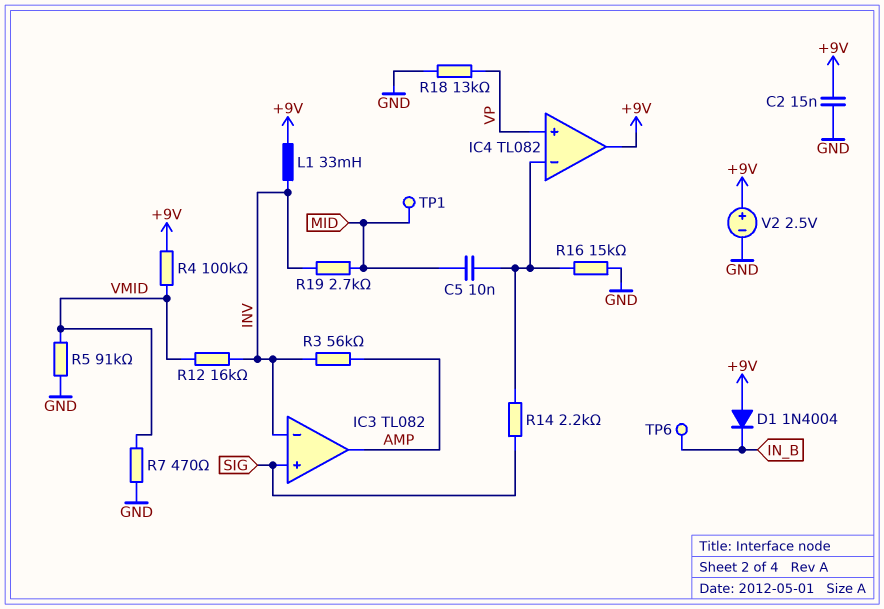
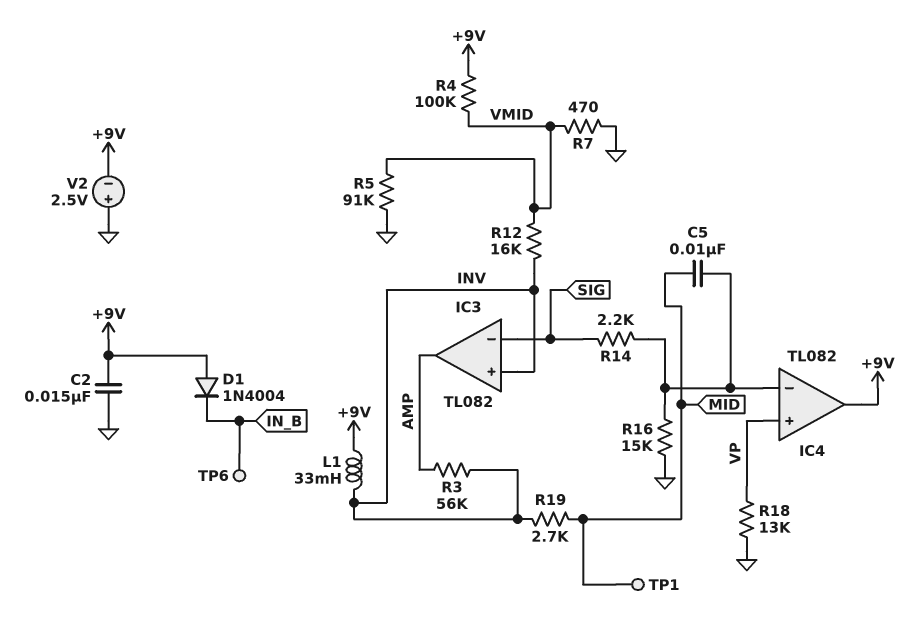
IC3 pin in+: SIG -> INV
IC3 pin in-: INV -> SIG
V2: 2.5V (plus +9V, minus GND) -> 2.5V (plus GND, minus +9V)

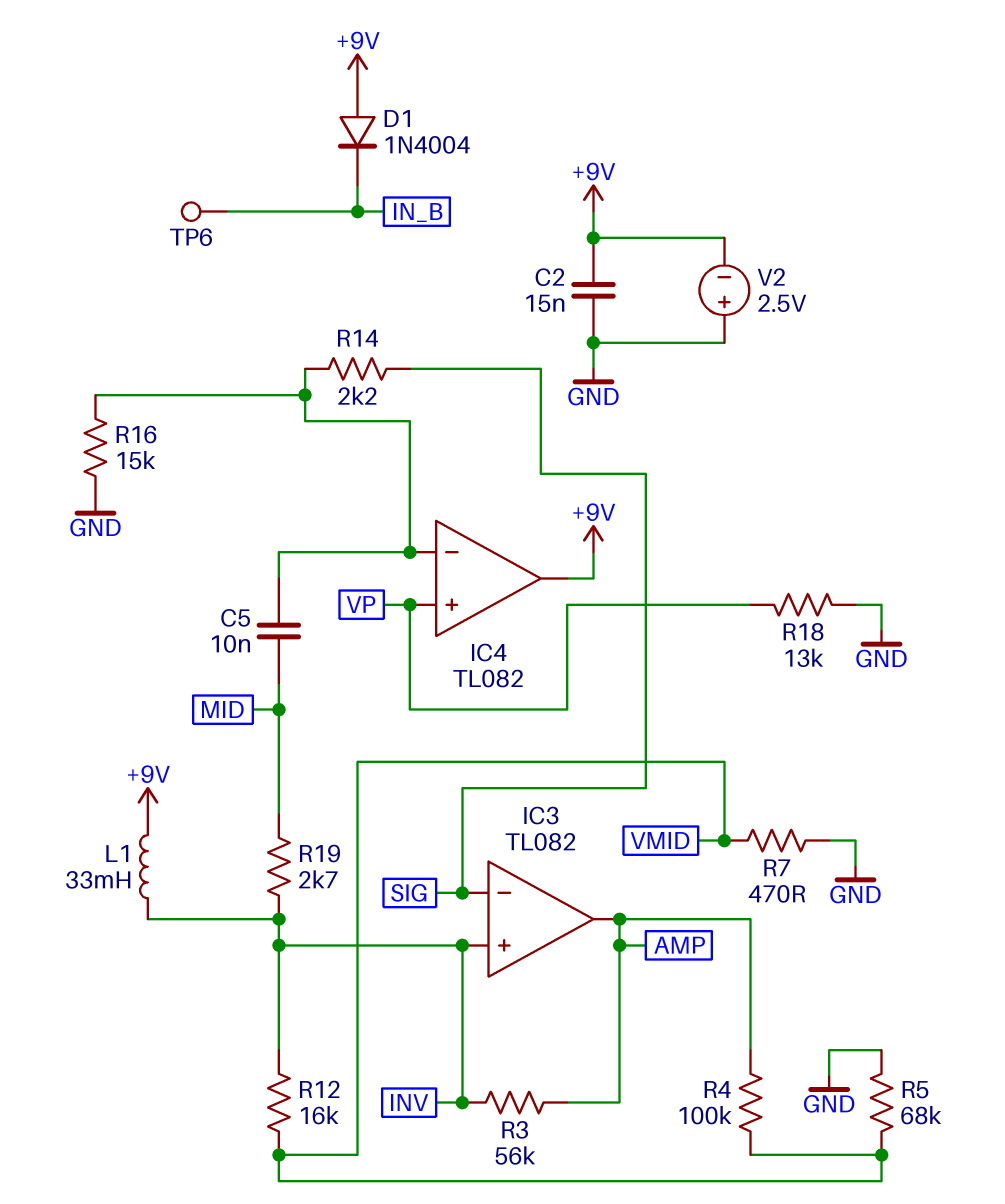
R4: 100k (+9V, VMID) -> 100k (AMP, VMID)
R5: 91k (GND, VMID) -> 68k (GND, VMID)
TP1: test point (MID) -> none

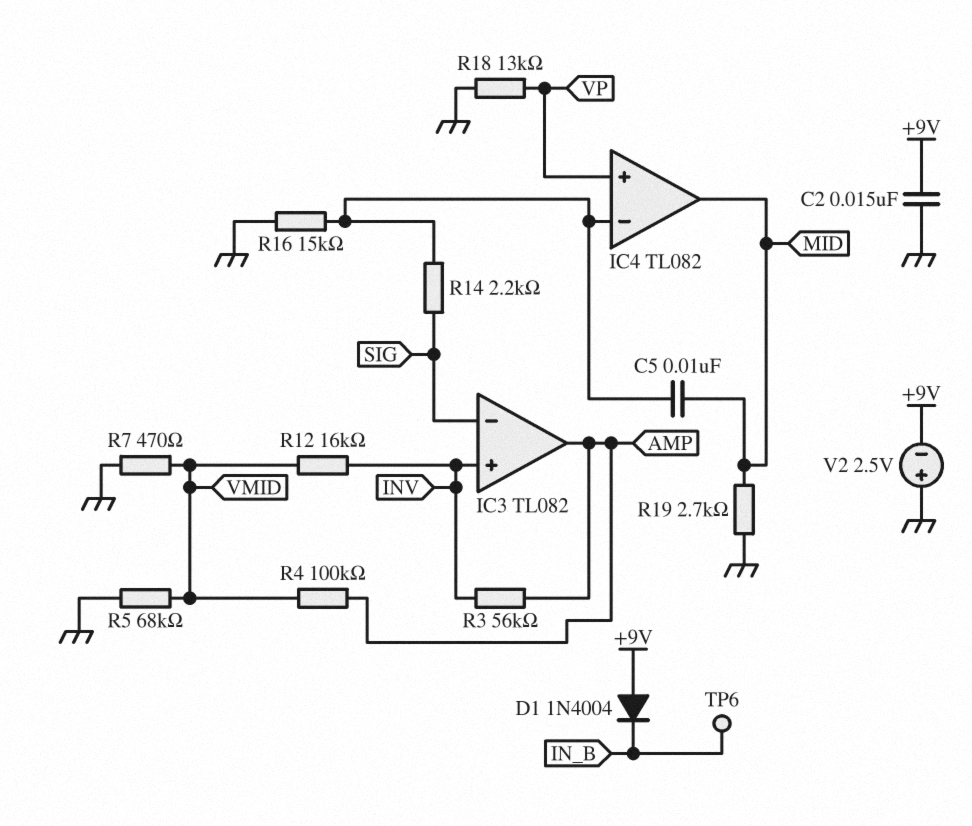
IC4 pin out: +9V -> MID
L1: 33mH (+9V, INV) -> none
R19: 2.7k (INV, MID) -> 2.7k (GND, MID)

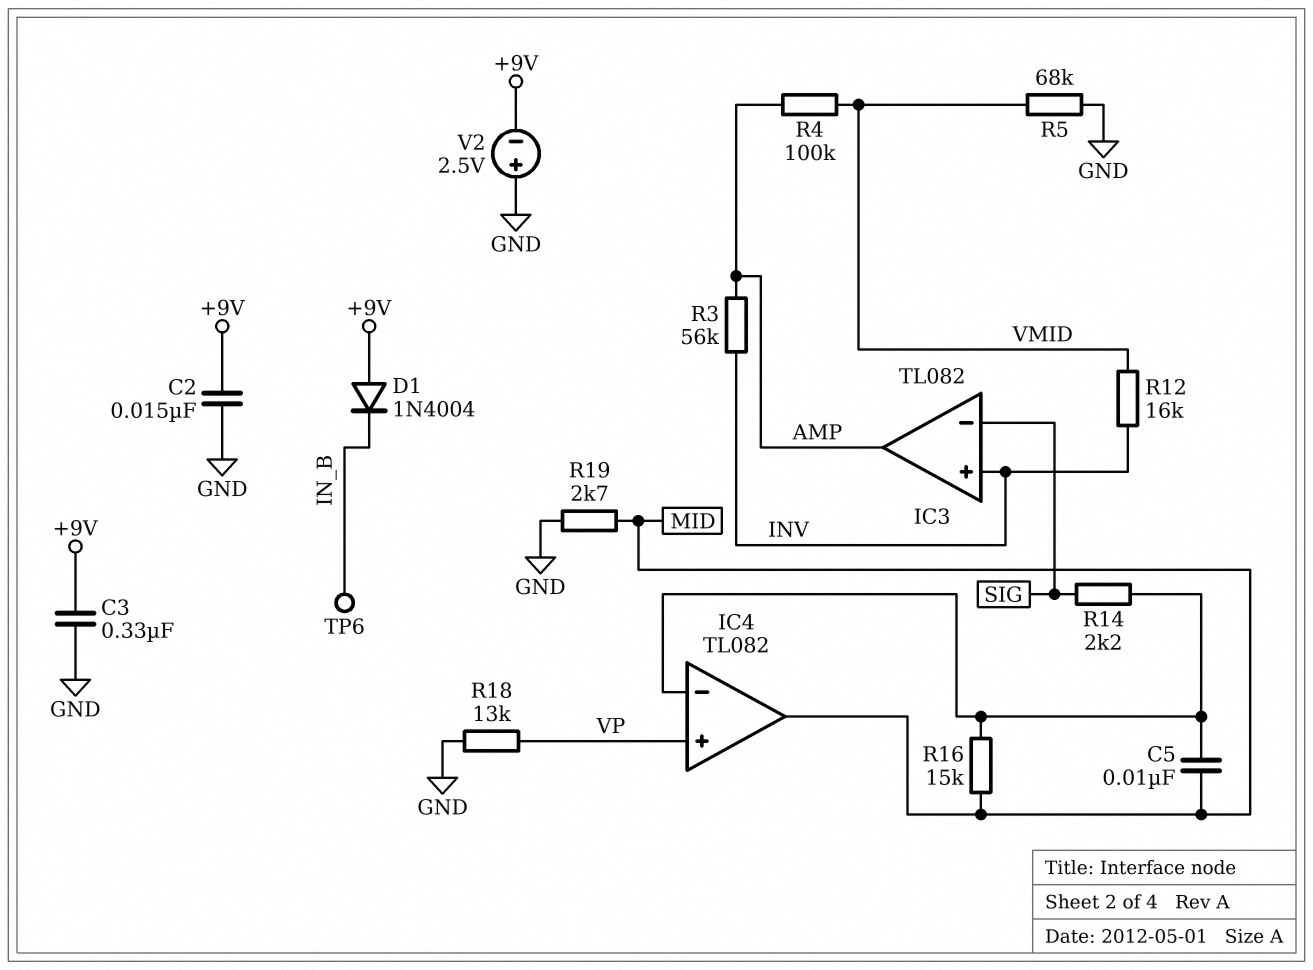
C3: none -> 330nF (+9V, GND)
R7: 470 (GND, VMID) -> none
R16: 15k (GND, IC4/in-) -> 15k (IC4/in-, MID)

